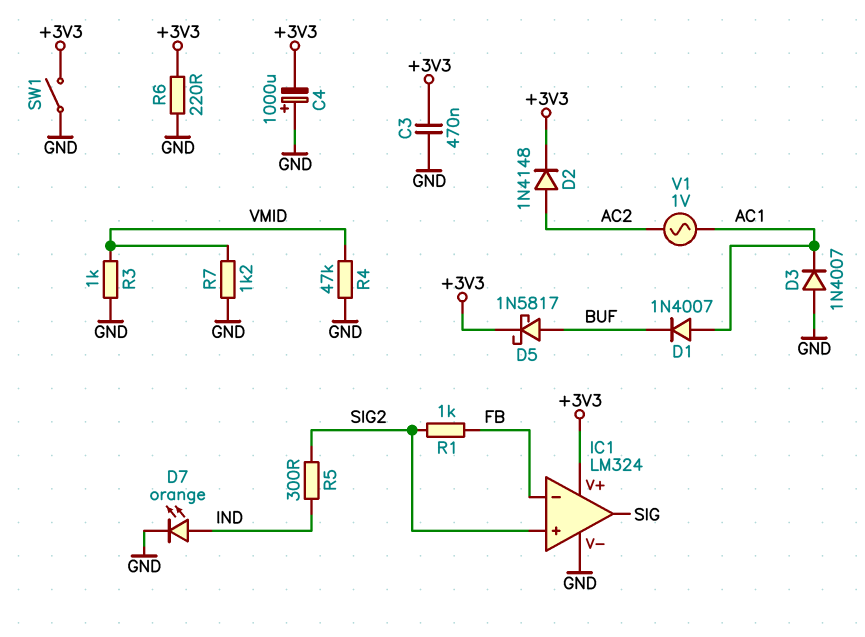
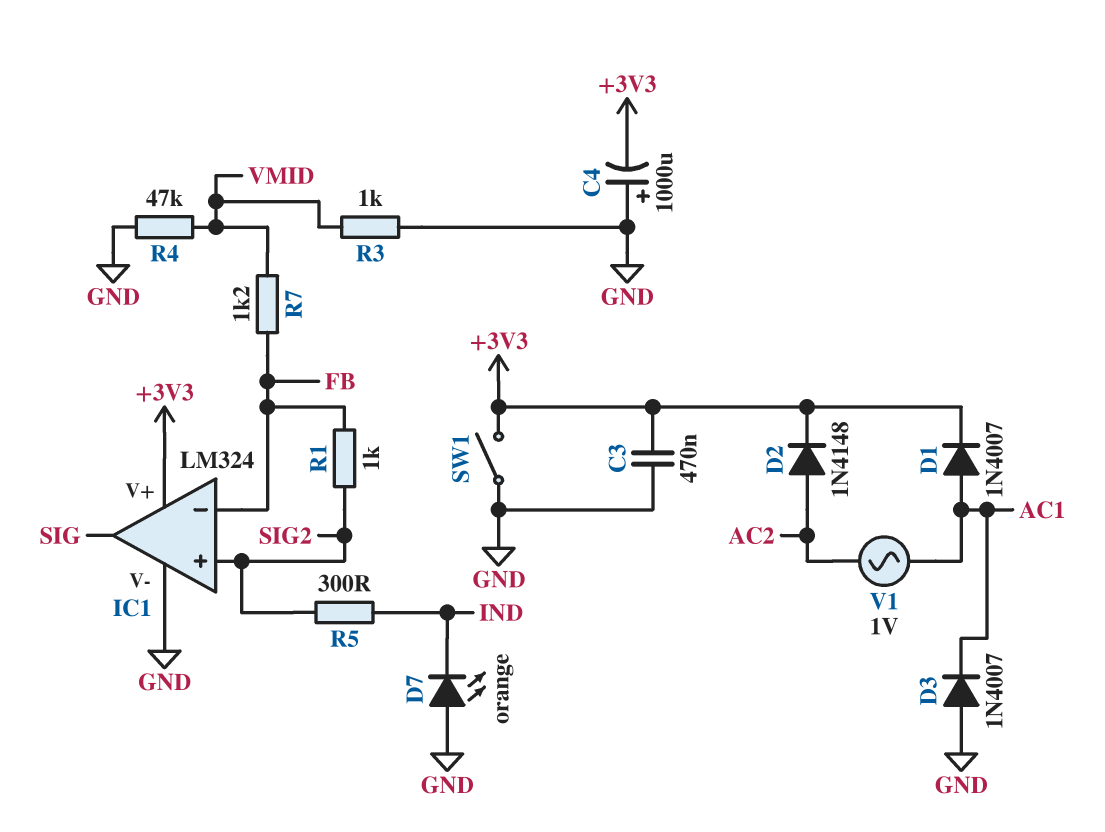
D1: diode 1N4007 (A AC1, K BUF) -> diode 1N4007 (A AC1, K +3V3)
D5: schottky 1N5817 (A BUF, K +3V3) -> none
D7: LED orange (A IND, K GND) -> LED orange (A GND, K IND)
R6: 220 (+3V3, GND) -> none
R7: 1.2k (GND, VMID) -> 1.2k (FB, VMID)

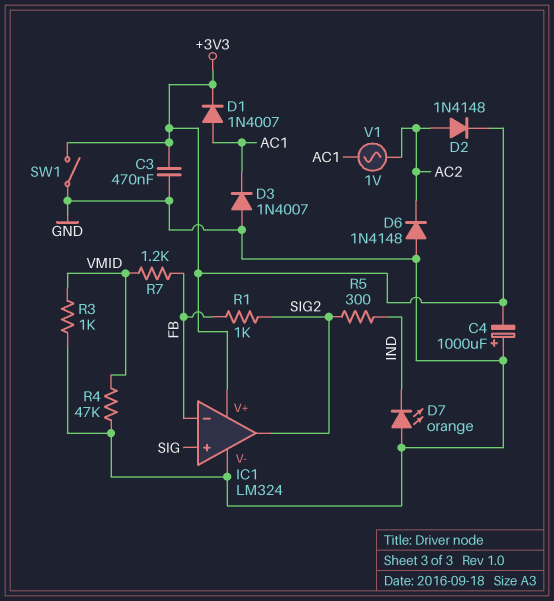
D6: none -> diode 1N4148 (A GND, K AC2)
IC1 pin in+: SIG2 -> SIG
IC1 pin out: SIG -> SIG2

